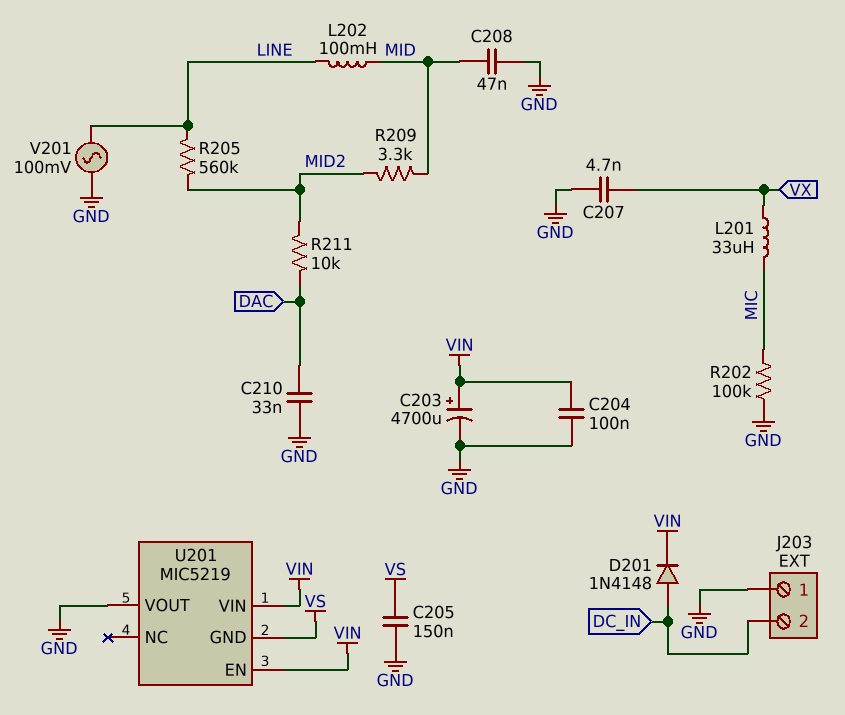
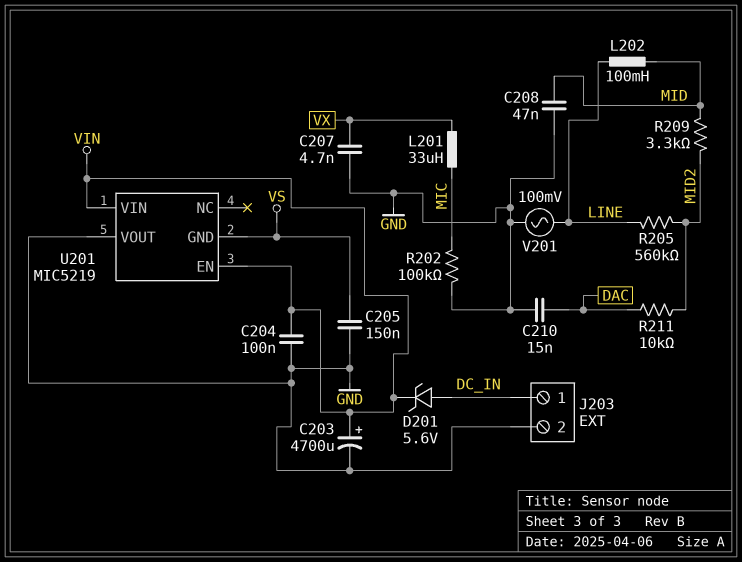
C210: 33nF (DAC, GND) -> 15nF (DAC, GND)
D201: diode 1N4148 (A DC_IN, K VIN) -> zener 5.6V (A DC_IN, K VIN)
J203 pin 1: GND -> DC_IN
J203 pin 2: DC_IN -> GND

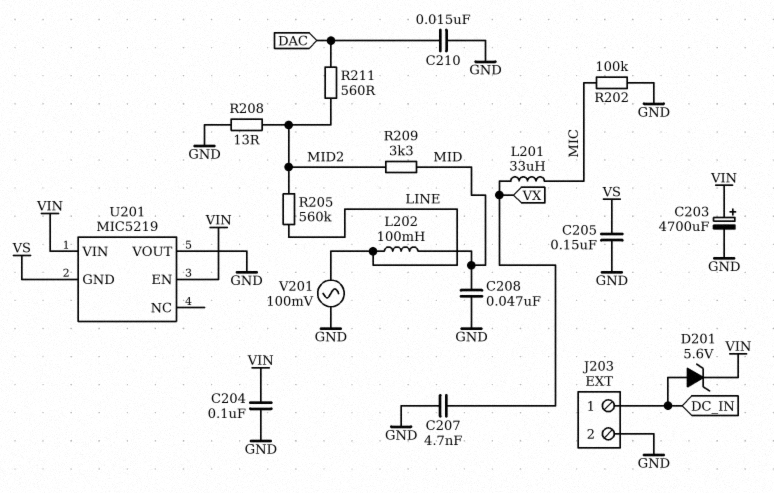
R208: none -> 13 (GND, MID2)
R211: 10k (DAC, MID2) -> 560 (DAC, MID2)

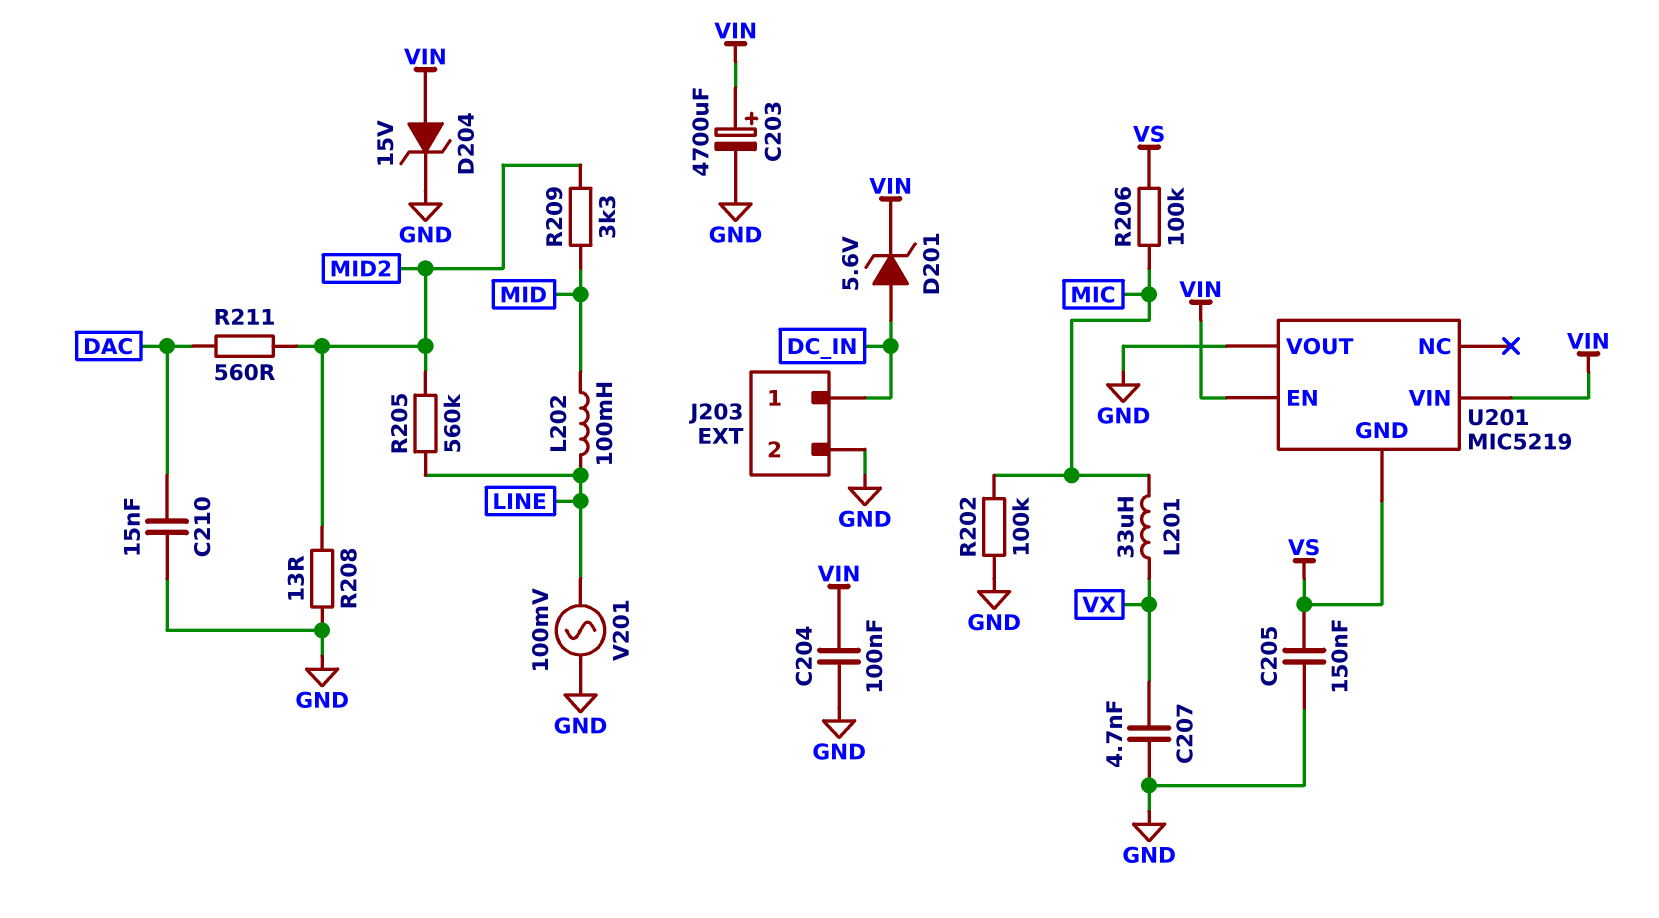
C208: 47nF (GND, MID) -> none
D204: none -> zener 15V (A VIN, K GND)
R206: none -> 100k (MIC, VS)

